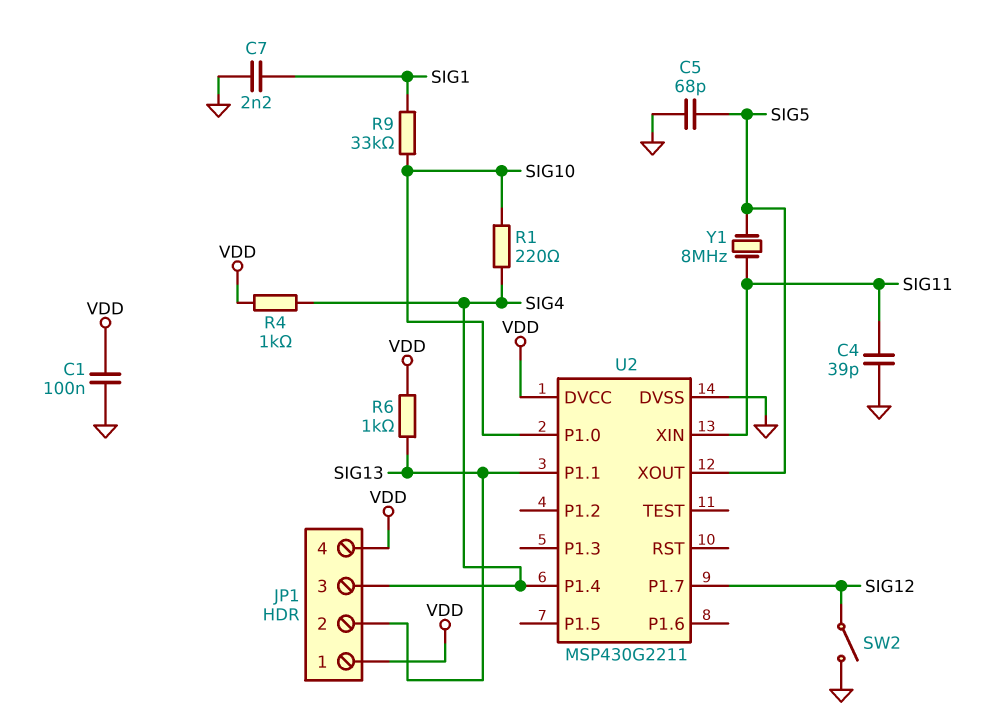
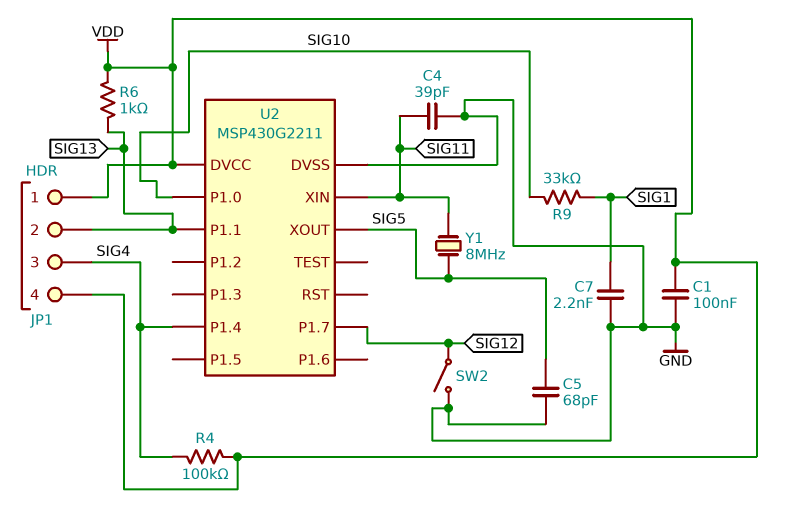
R1: 220 (SIG4, SIG10) -> none
R4: 1k (SIG4, VDD) -> 100k (SIG4, VDD)

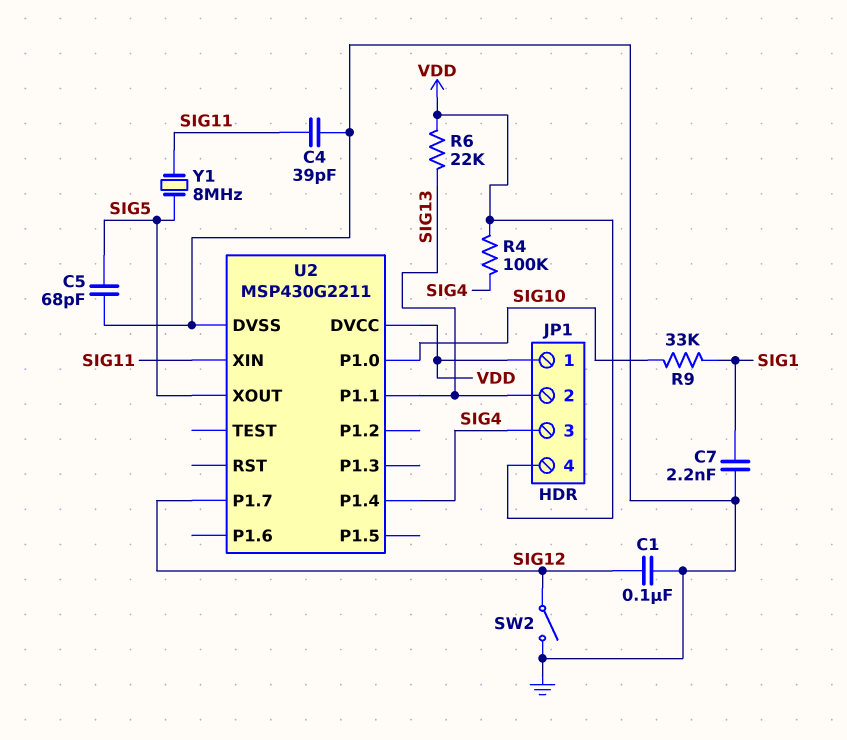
C1: 100nF (GND, VDD) -> 100nF (GND, SIG12)
R6: 1k (SIG13, VDD) -> 22k (SIG13, VDD)

